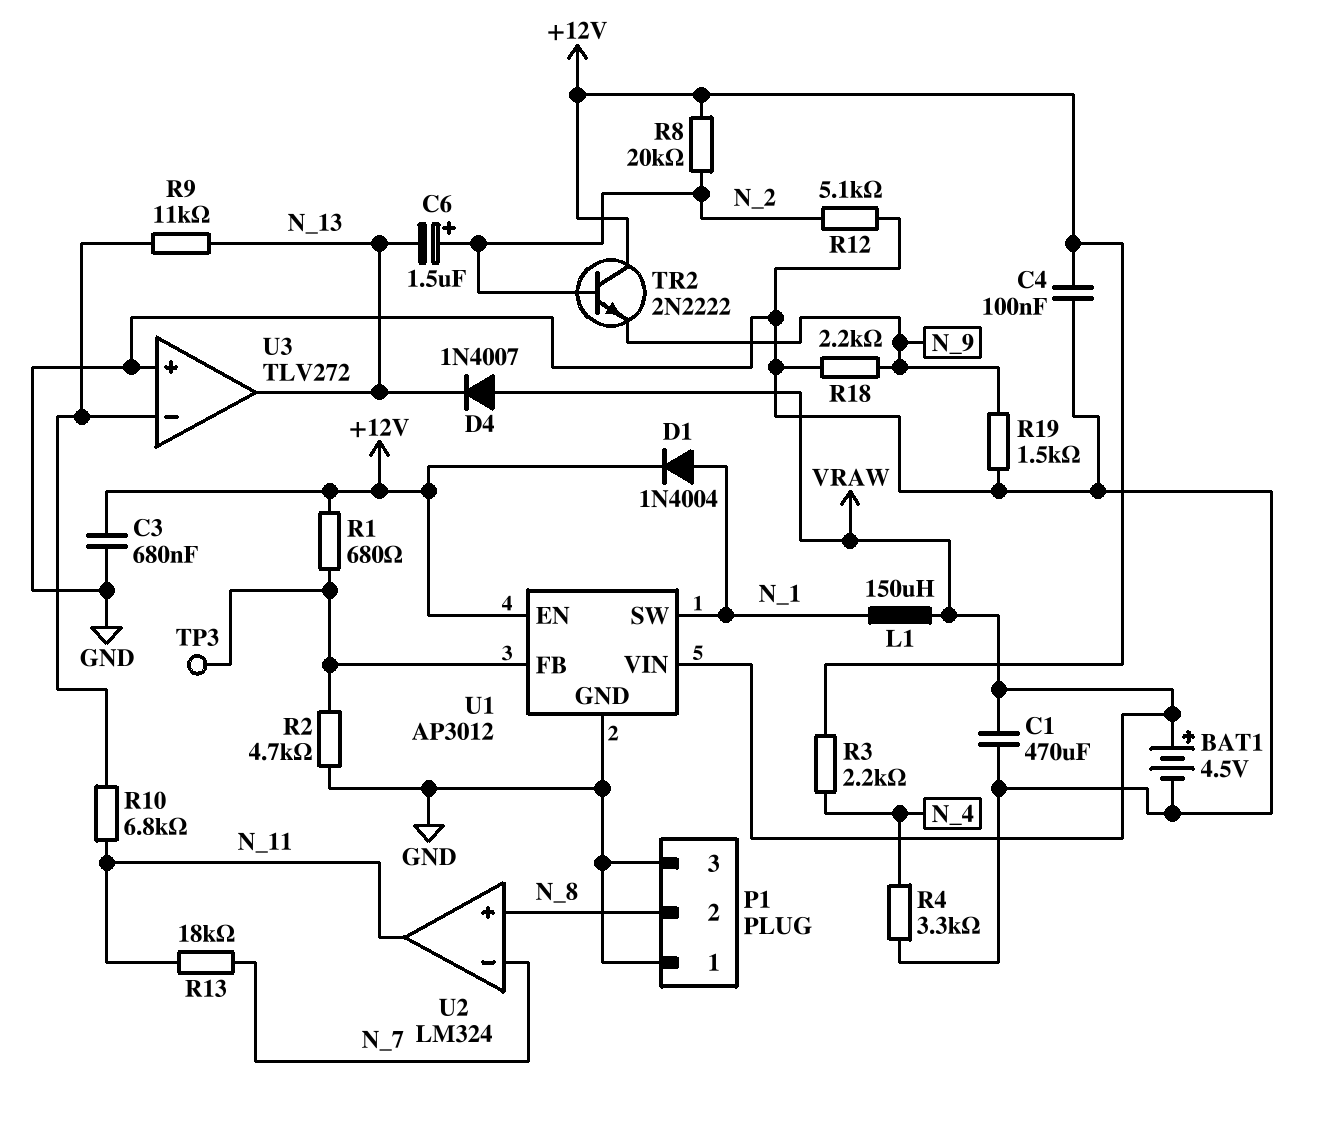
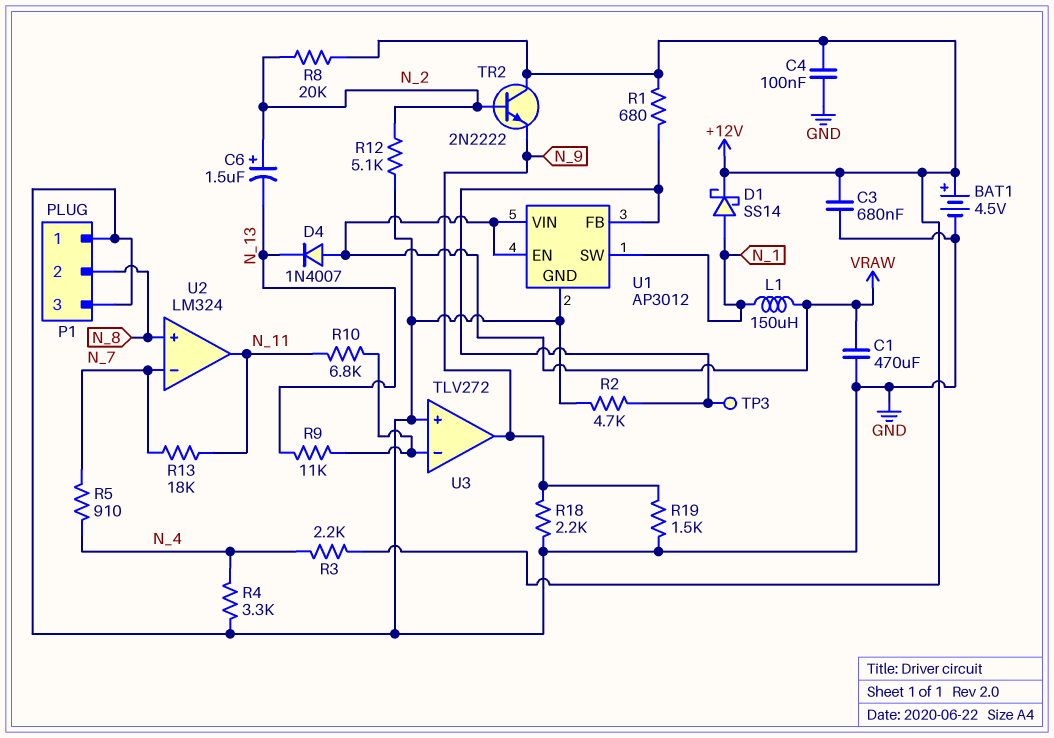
BAT1: 4.5V (plus VRAW, minus GND) -> 4.5V (plus +12V, minus GND)
D1: diode 1N4004 (A N_1, K +12V) -> schottky SS14 (A N_1, K +12V)
R5: none -> 910 (N_4, N_7)
U1 pin EN: +12V -> VRAW
U3 pin out: N_13 -> N_9

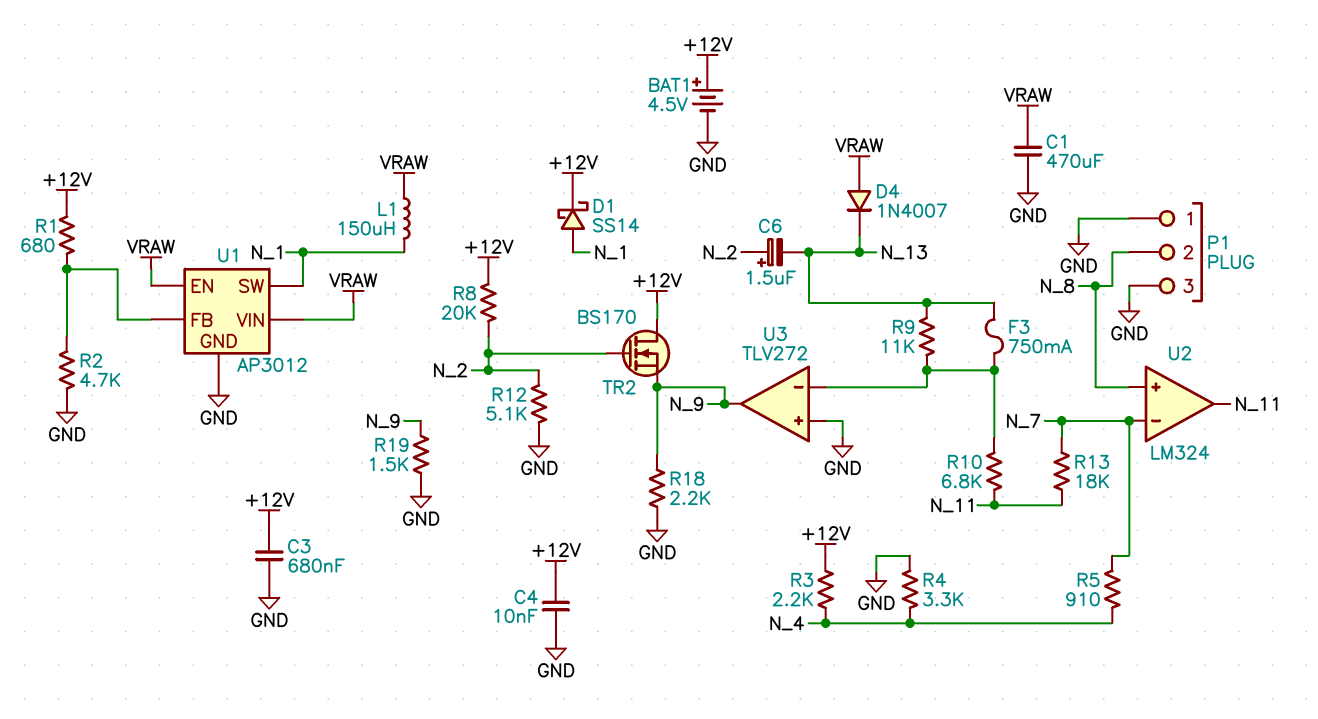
C4: 100nF (+12V, GND) -> 10nF (+12V, GND)
F3: none -> 750mA (N_13, U3/in-)
TP3: test point (U1/FB) -> none
TR2: NPN 2N2222 (B N_2, C +12V, E N_9) -> NMOS BS170 (G N_2, D +12V, S N_9)

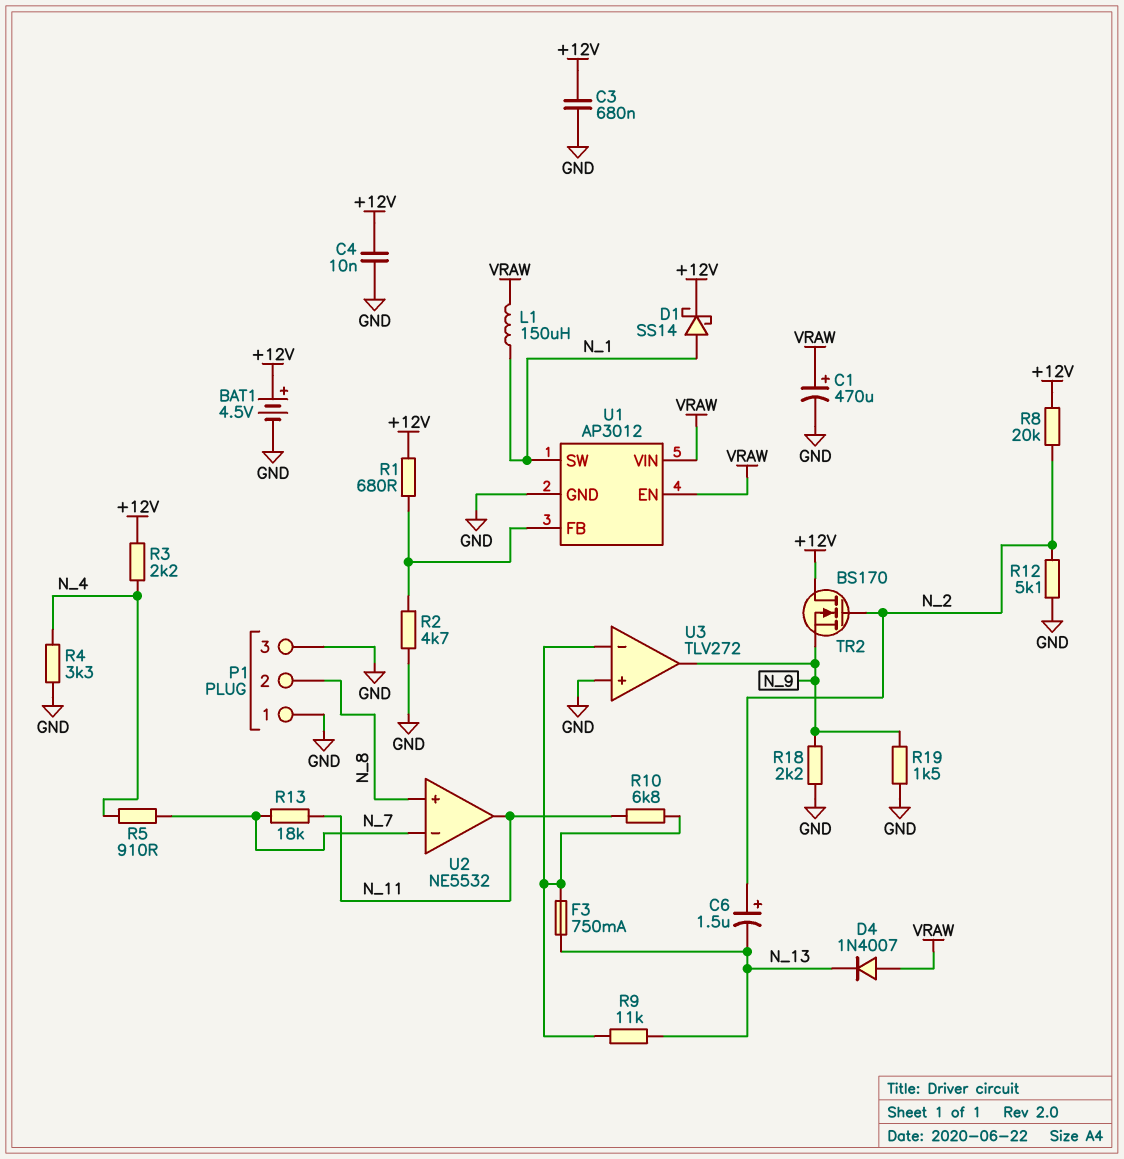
C1: 470uF (GND, VRAW) -> 470uF (plus VRAW, minus GND)
U2: LM324 -> NE5532

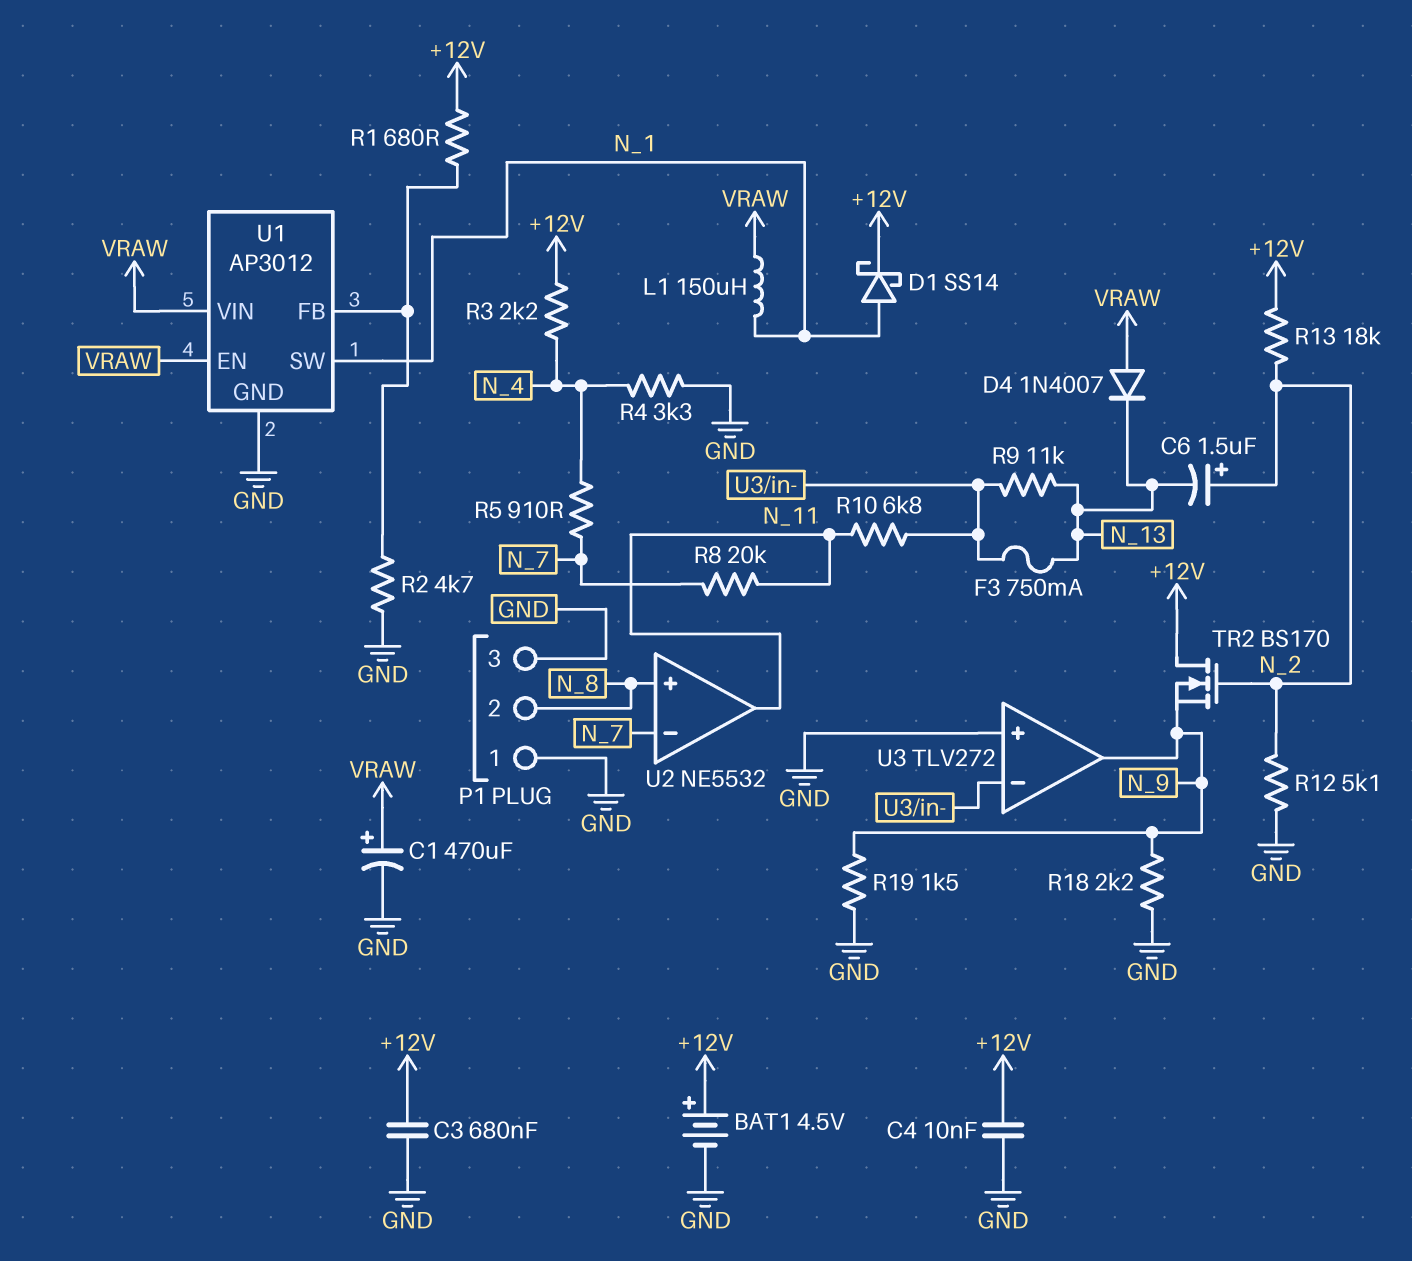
R8: 20k (+12V, N_2) -> 20k (N_7, N_11)
R13: 18k (N_7, N_11) -> 18k (+12V, N_2)

